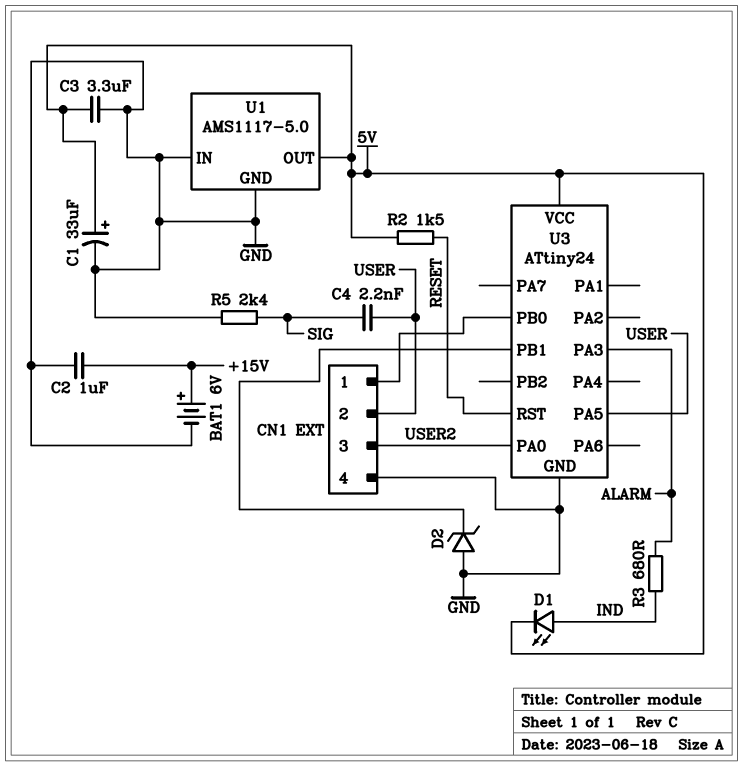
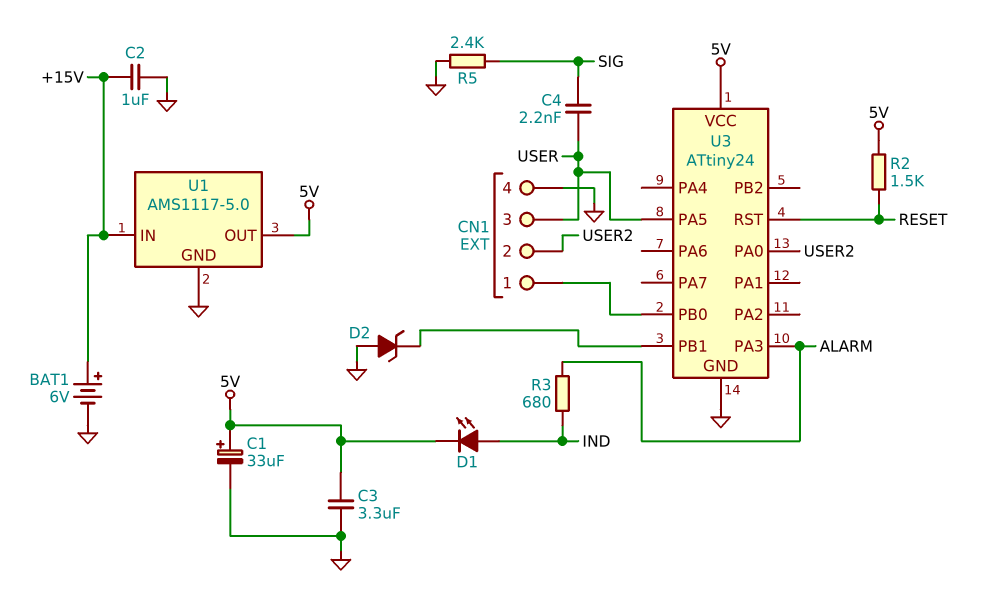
CN1 pin 2: USER -> USER2
CN1 pin 3: USER2 -> USER
U1 pin IN: GND -> +15V

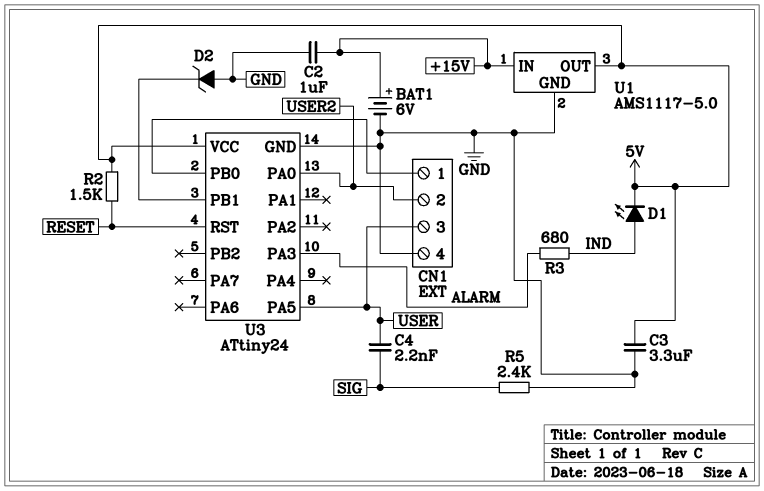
C1: 33uF (plus 5V, minus GND) -> none

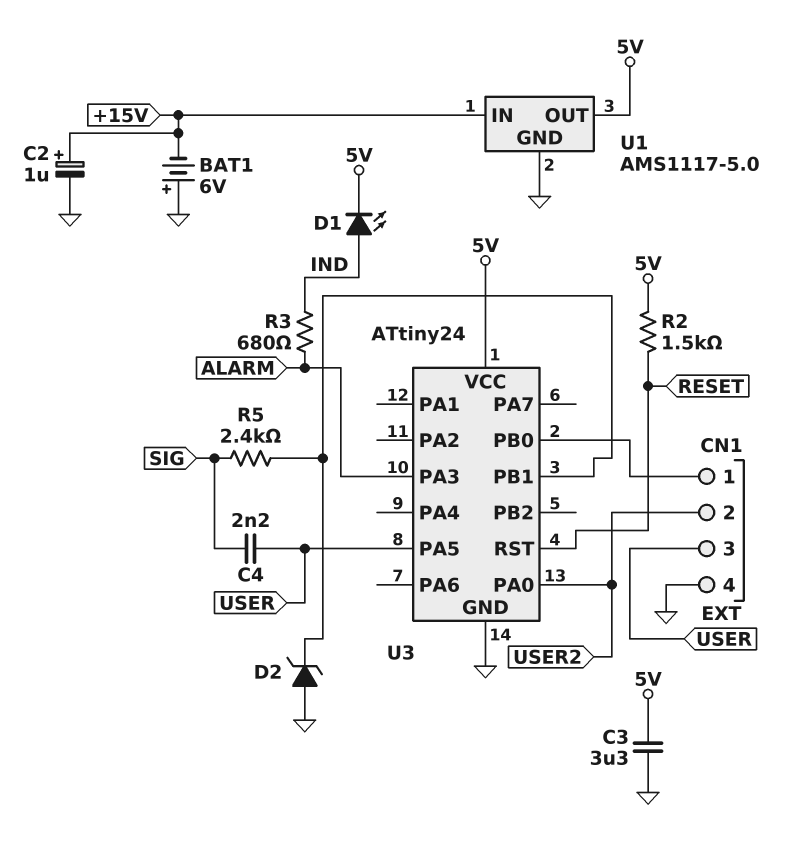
BAT1: 6V (plus +15V, minus GND) -> 6V (plus GND, minus +15V)
C2: 1uF (+15V, GND) -> 1uF (plus +15V, minus GND)
R5: 2.4k (GND, SIG) -> 2.4k (SIG, U3/PB1)

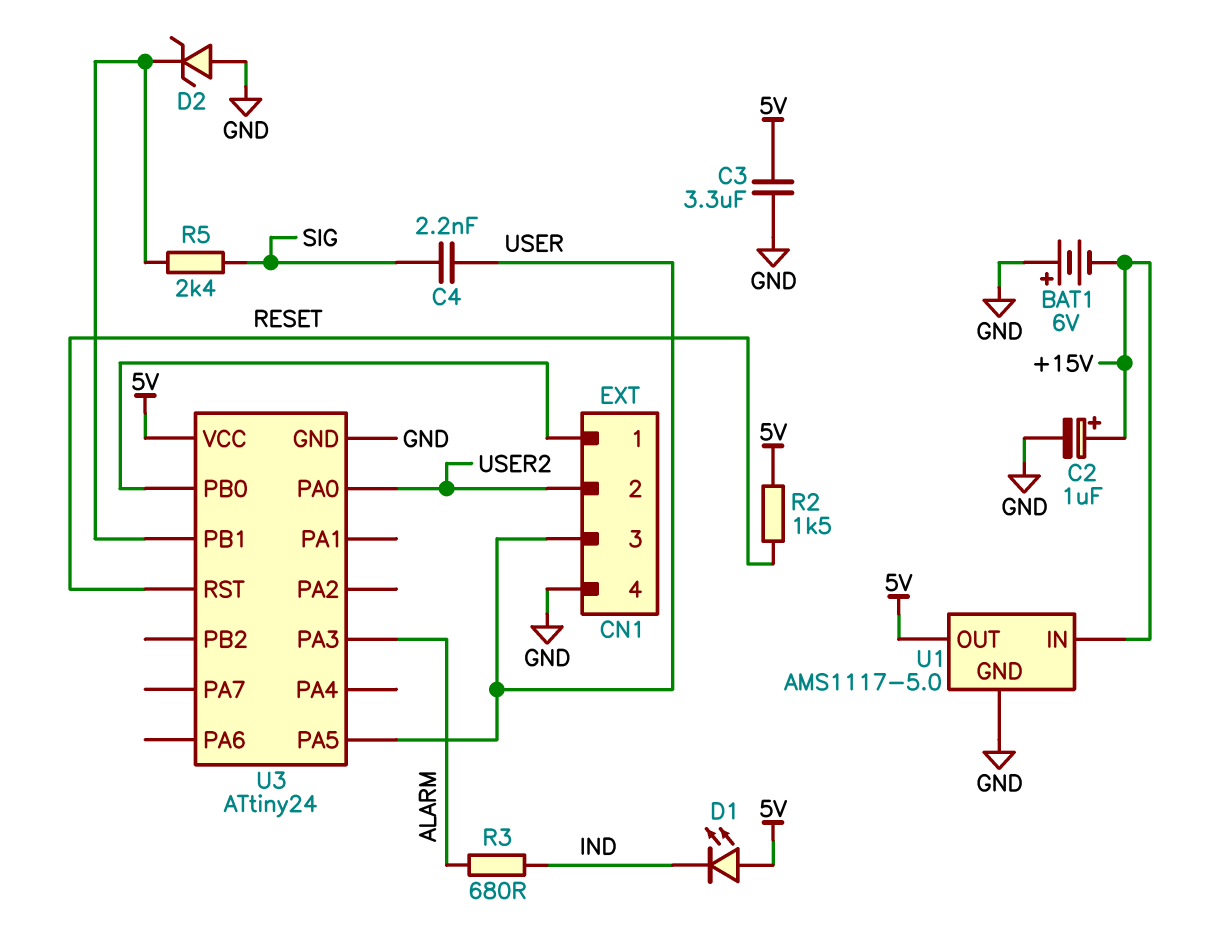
D1: LED (A IND, K 5V) -> LED (A 5V, K IND)

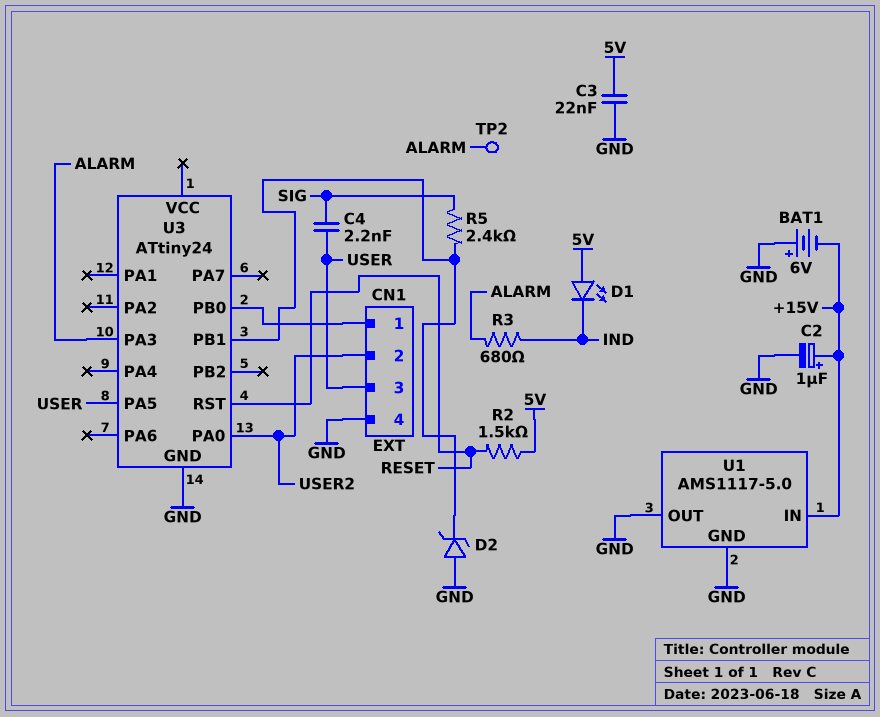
C3: 3.3uF (5V, GND) -> 22nF (5V, GND)
TP2: none -> test point (ALARM)
U1 pin OUT: 5V -> GND
U3 pin VCC: 5V -> none

